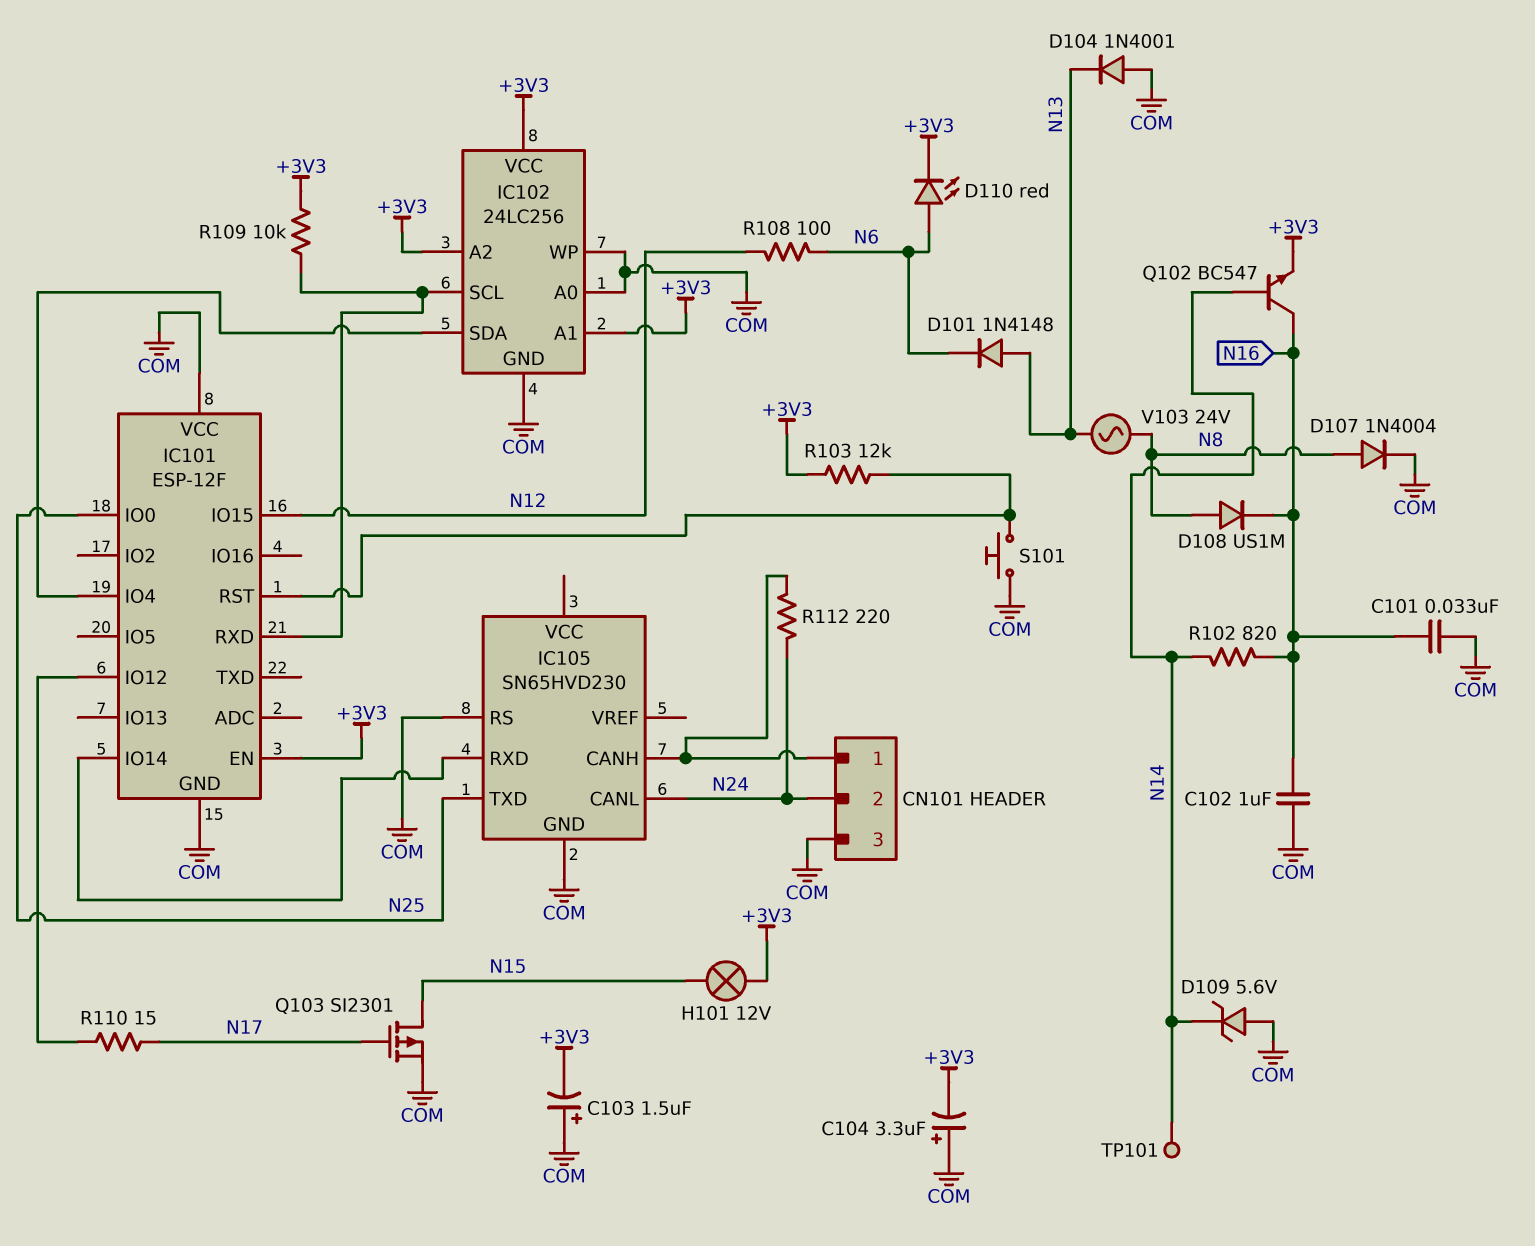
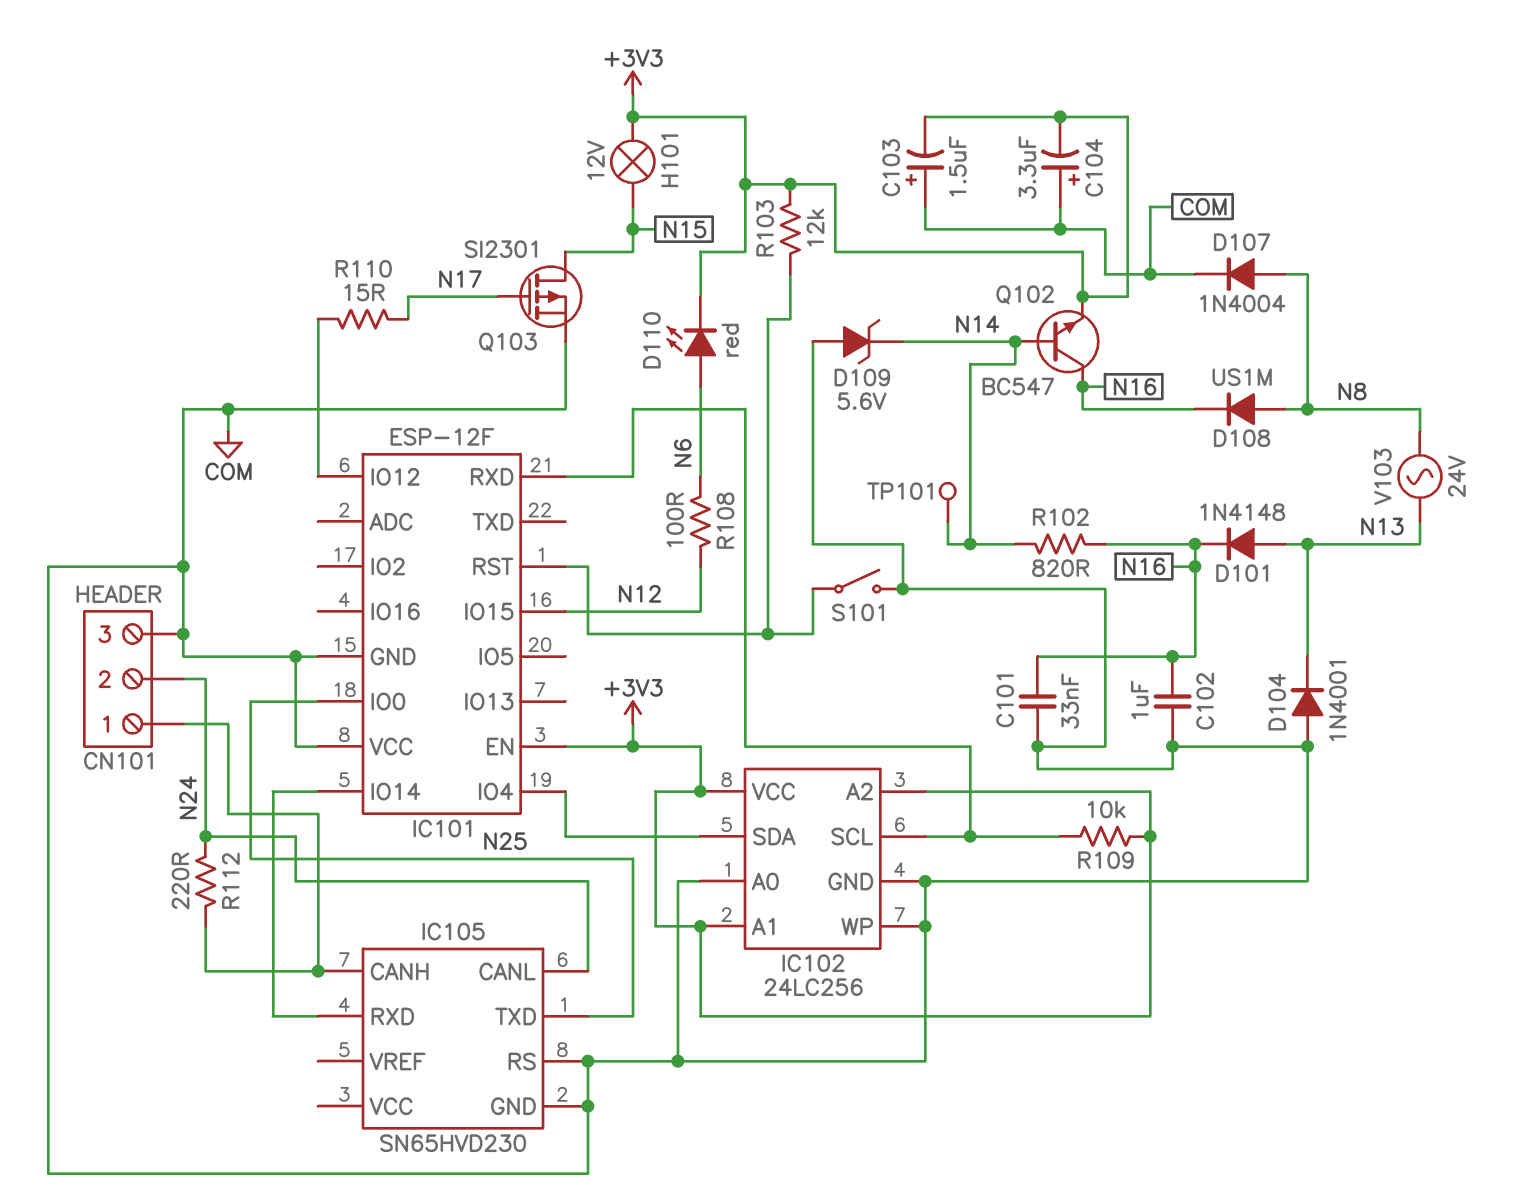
D101: diode 1N4148 (A N13, K N6) -> diode 1N4148 (A N13, K N16)
S101: button (COM, IC101/RST) -> switch (COM, IC101/RST)

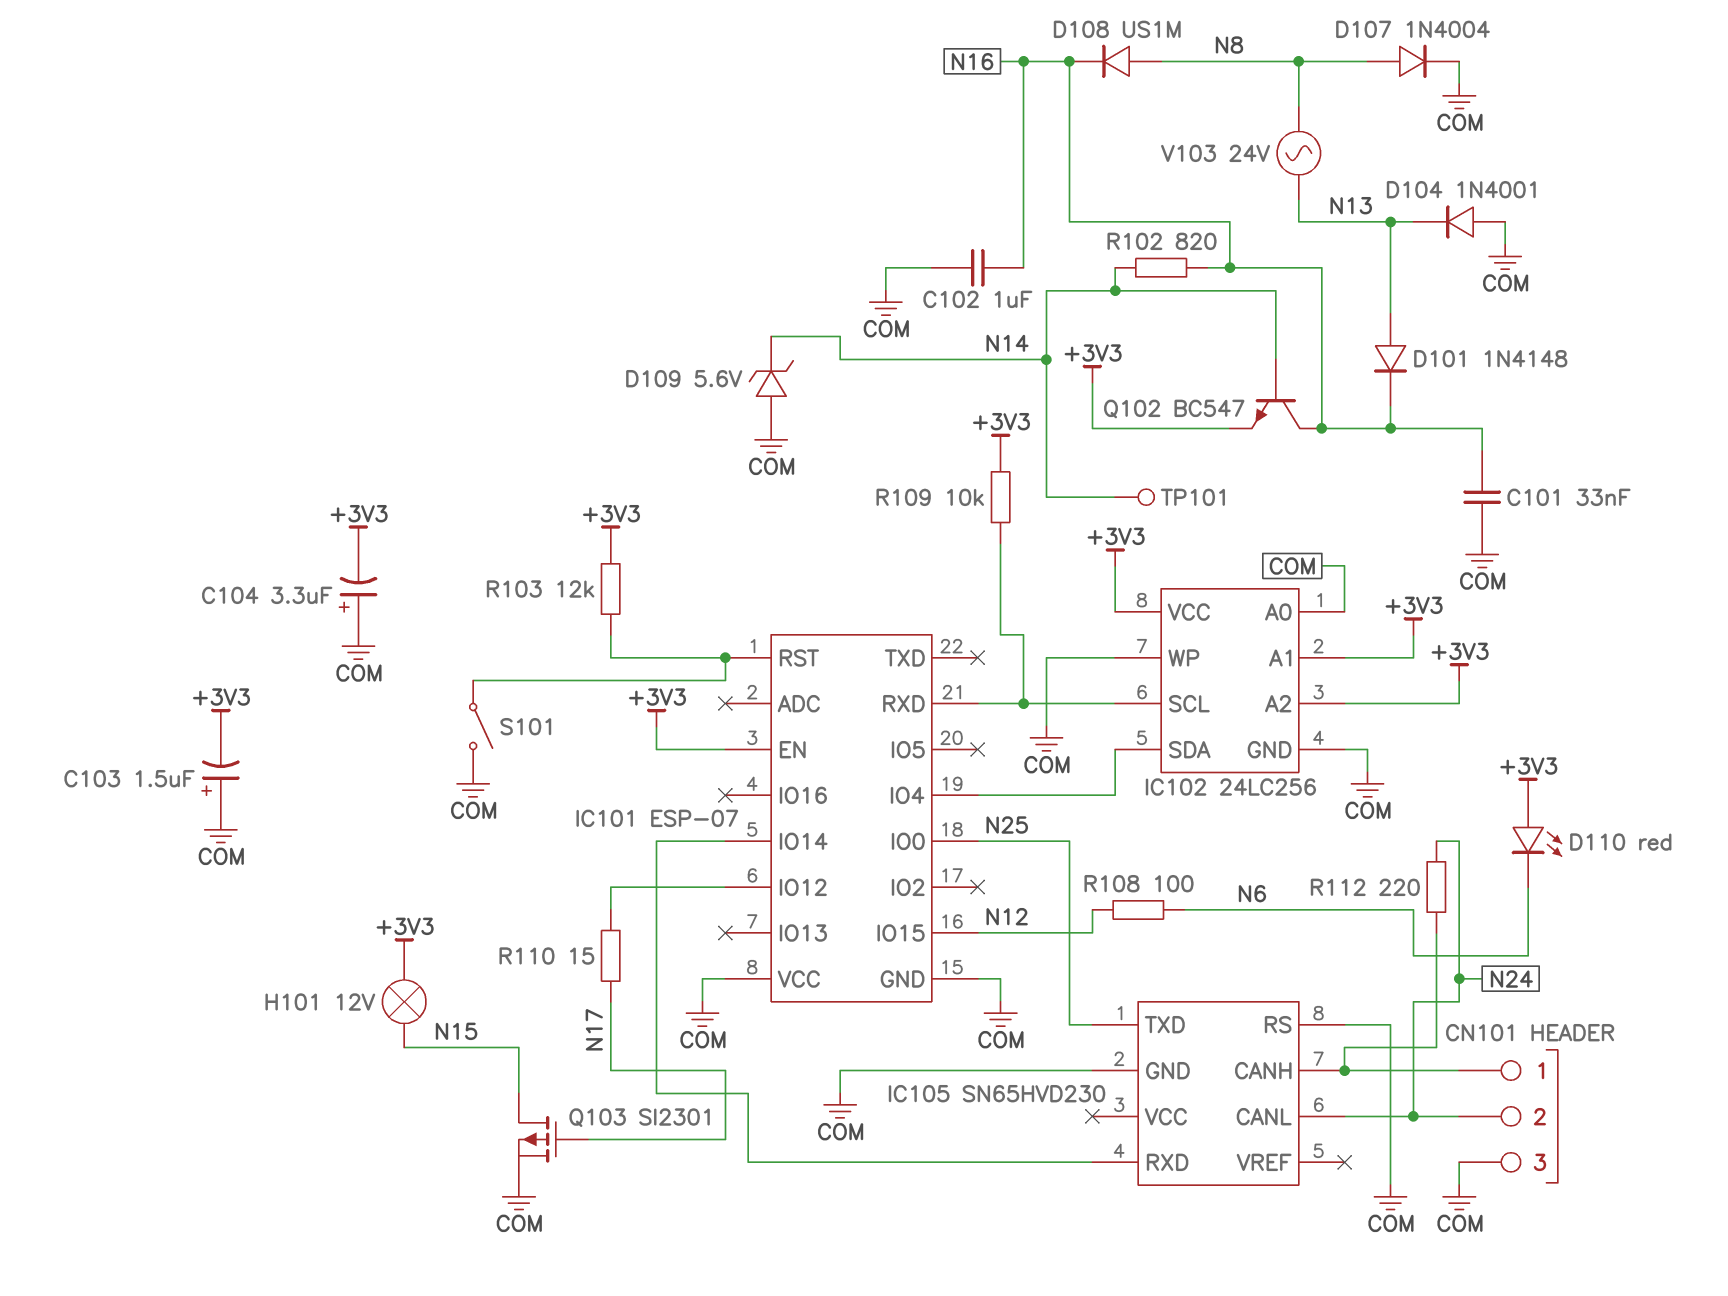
D110: LED red (A N6, K +3V3) -> LED red (A +3V3, K N6)
IC101: ESP-12F -> ESP-07

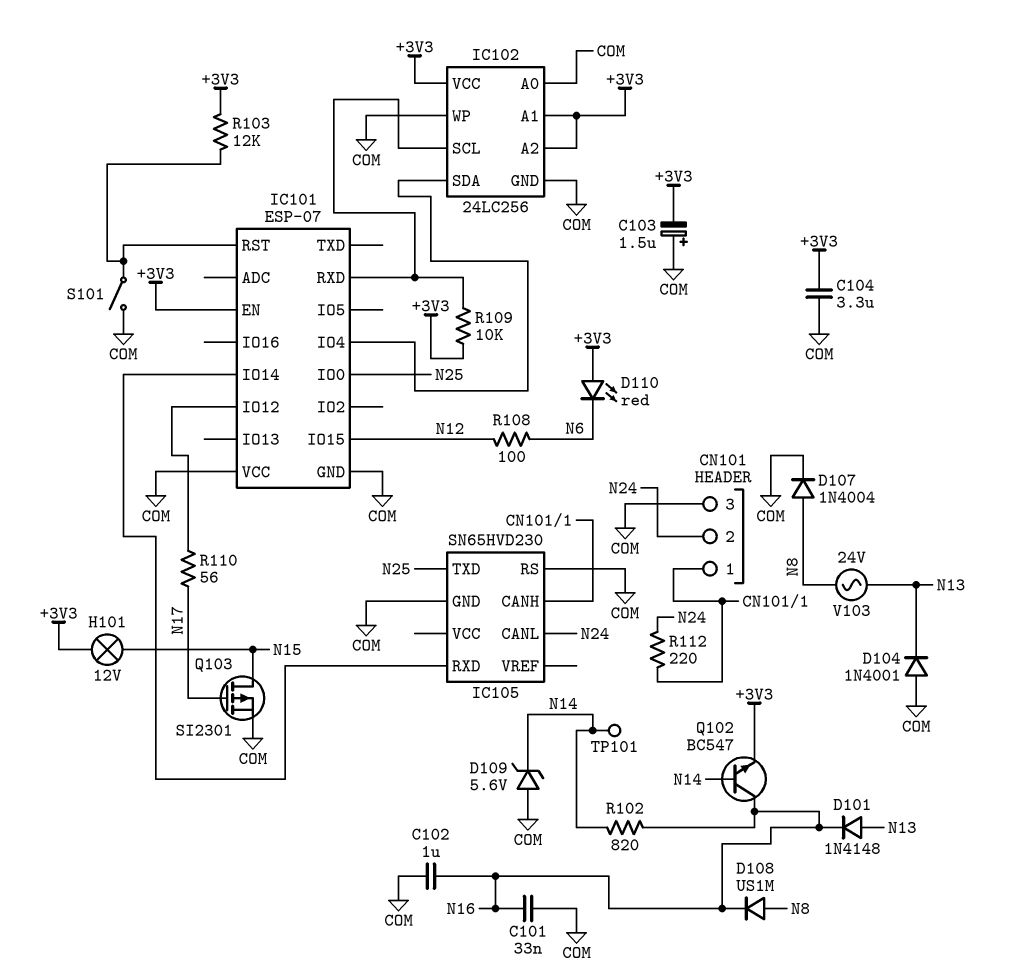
C104: 3.3uF (plus COM, minus +3V3) -> 3.3uF (+3V3, COM)
R110: 15 (IC101/IO12, N17) -> 56 (IC101/IO12, N17)

